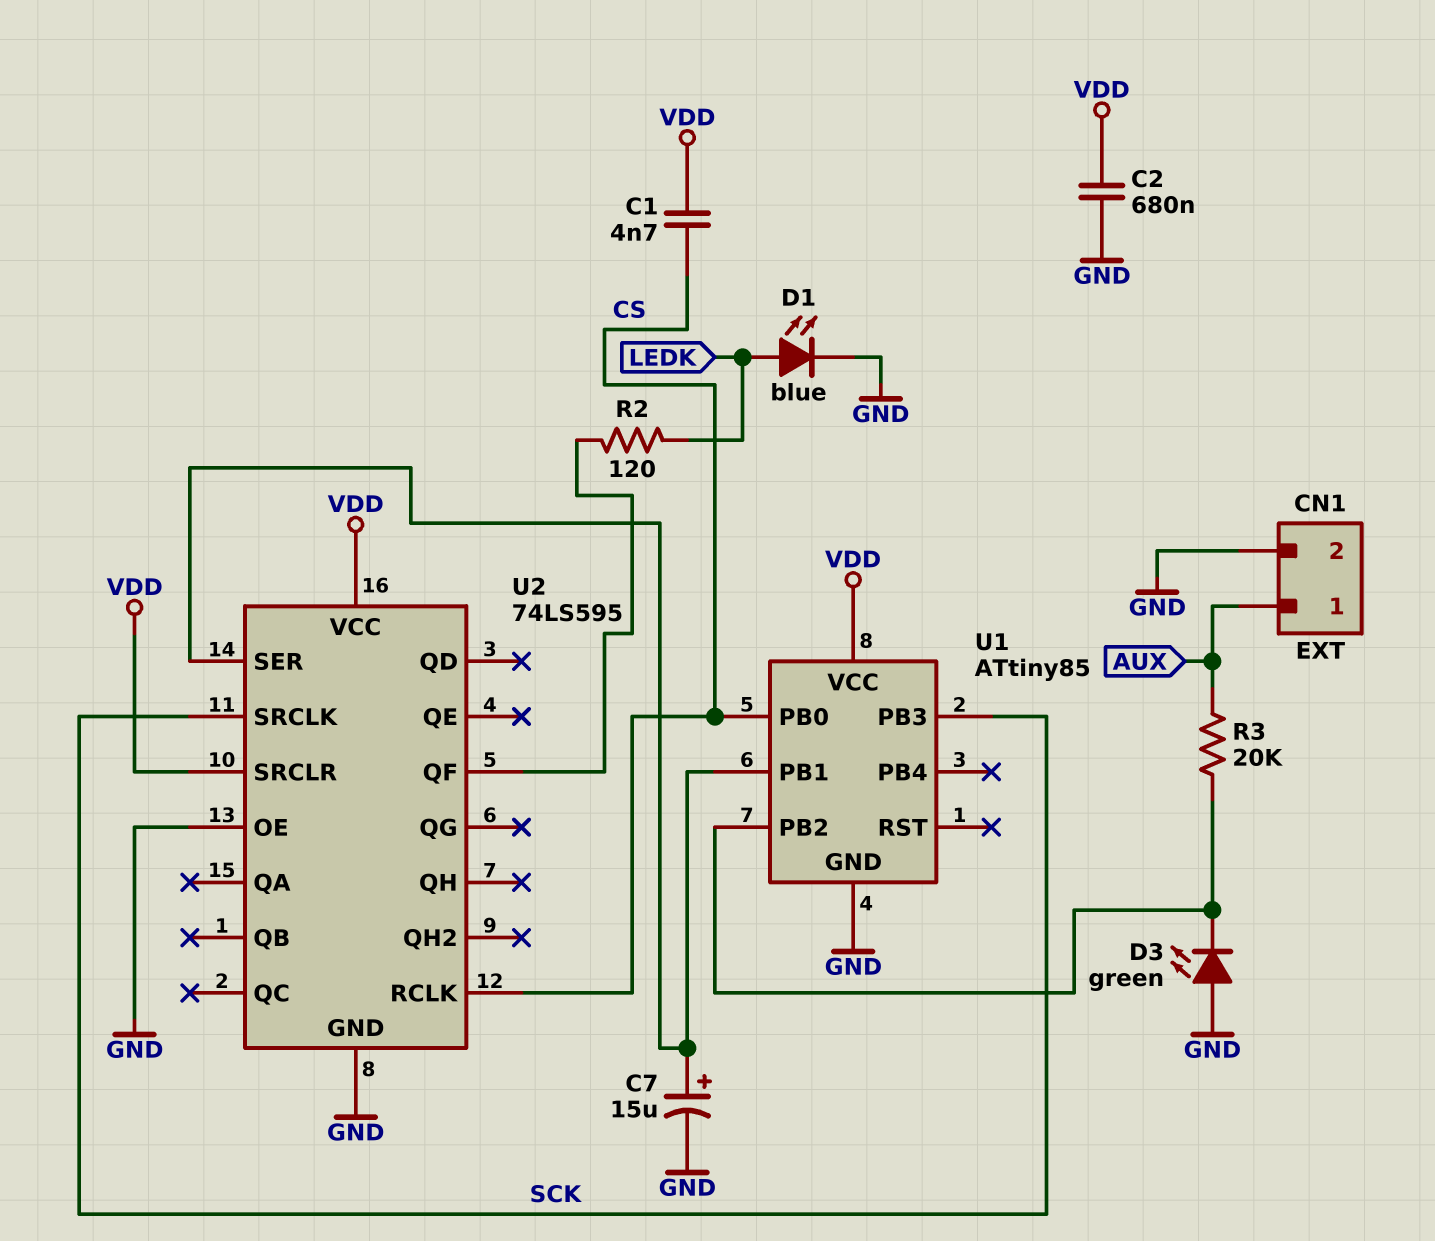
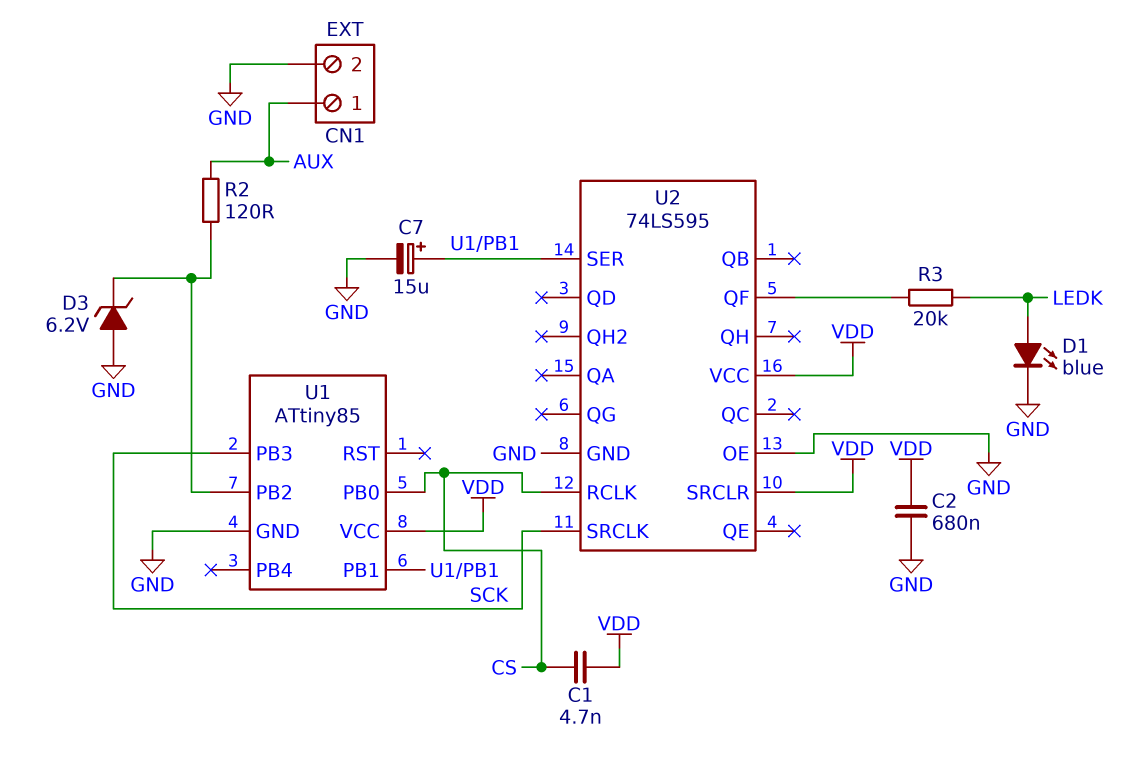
D3: LED green (A GND, K U1/PB2) -> zener 6.2V (A GND, K U1/PB2)
R2: 120 (LEDK, U2/QF) -> 120 (AUX, U1/PB2)
R3: 20k (AUX, U1/PB2) -> 20k (LEDK, U2/QF)

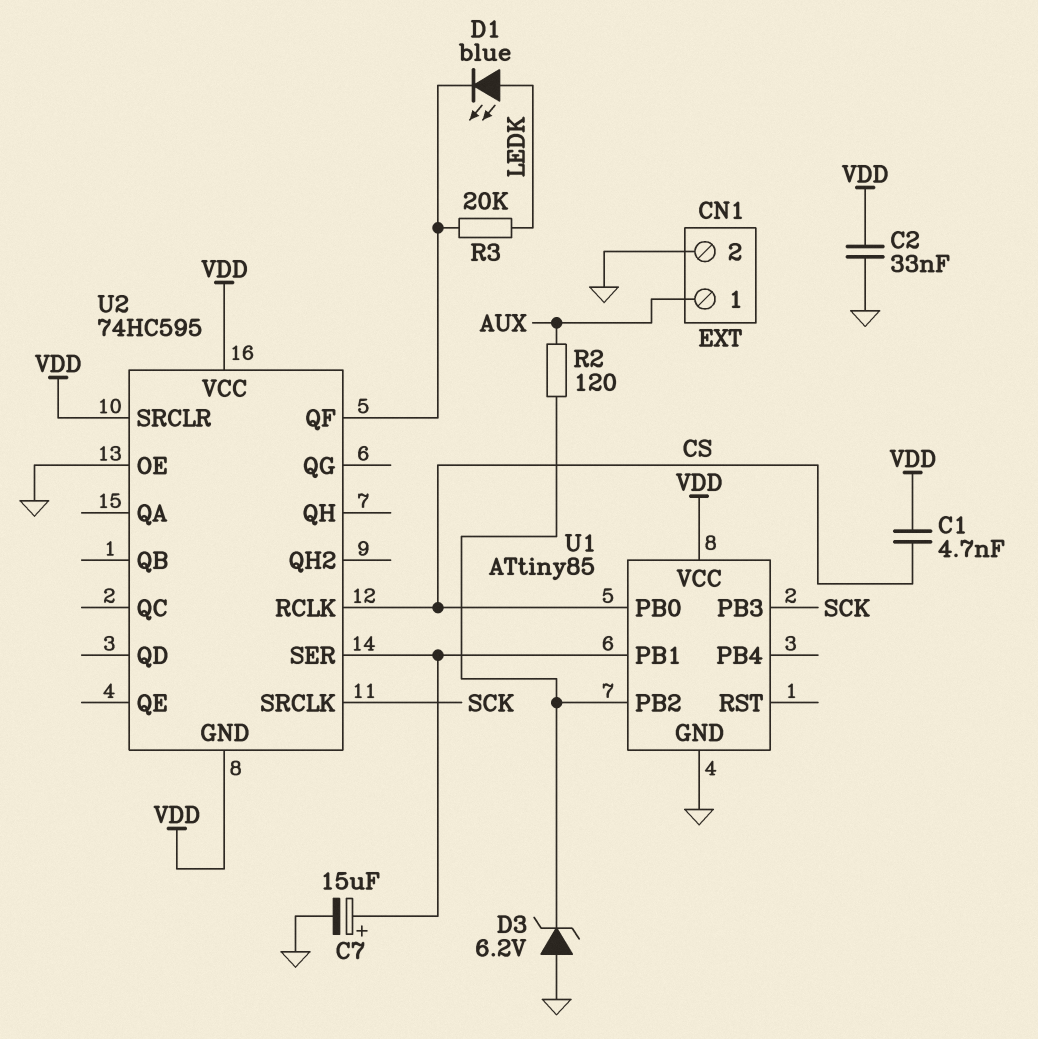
C2: 680nF (GND, VDD) -> 33nF (GND, VDD)
D1: LED blue (A LEDK, K GND) -> LED blue (A LEDK, K U2/QF)
U2: 74LS595 -> 74HC595
U2 pin GND: GND -> VDD

